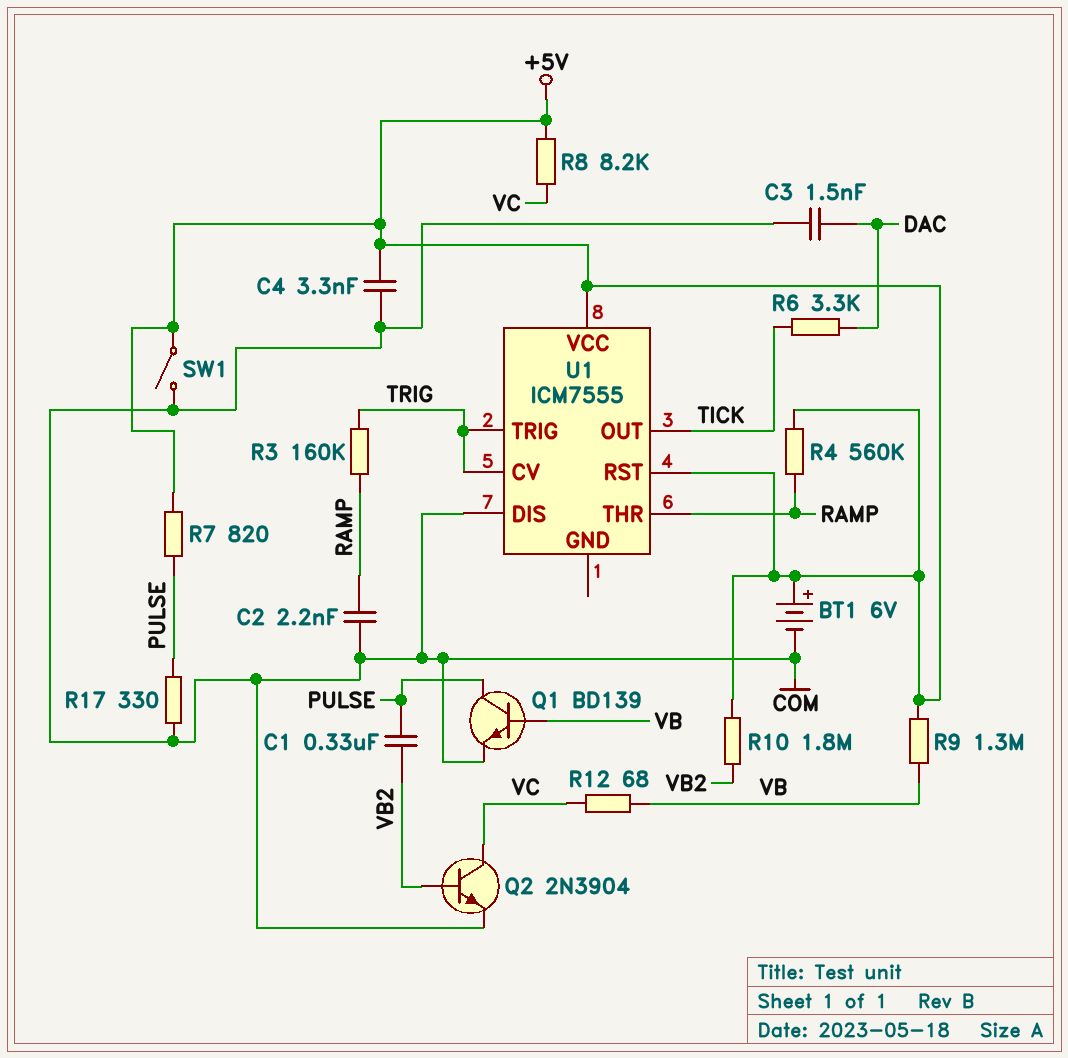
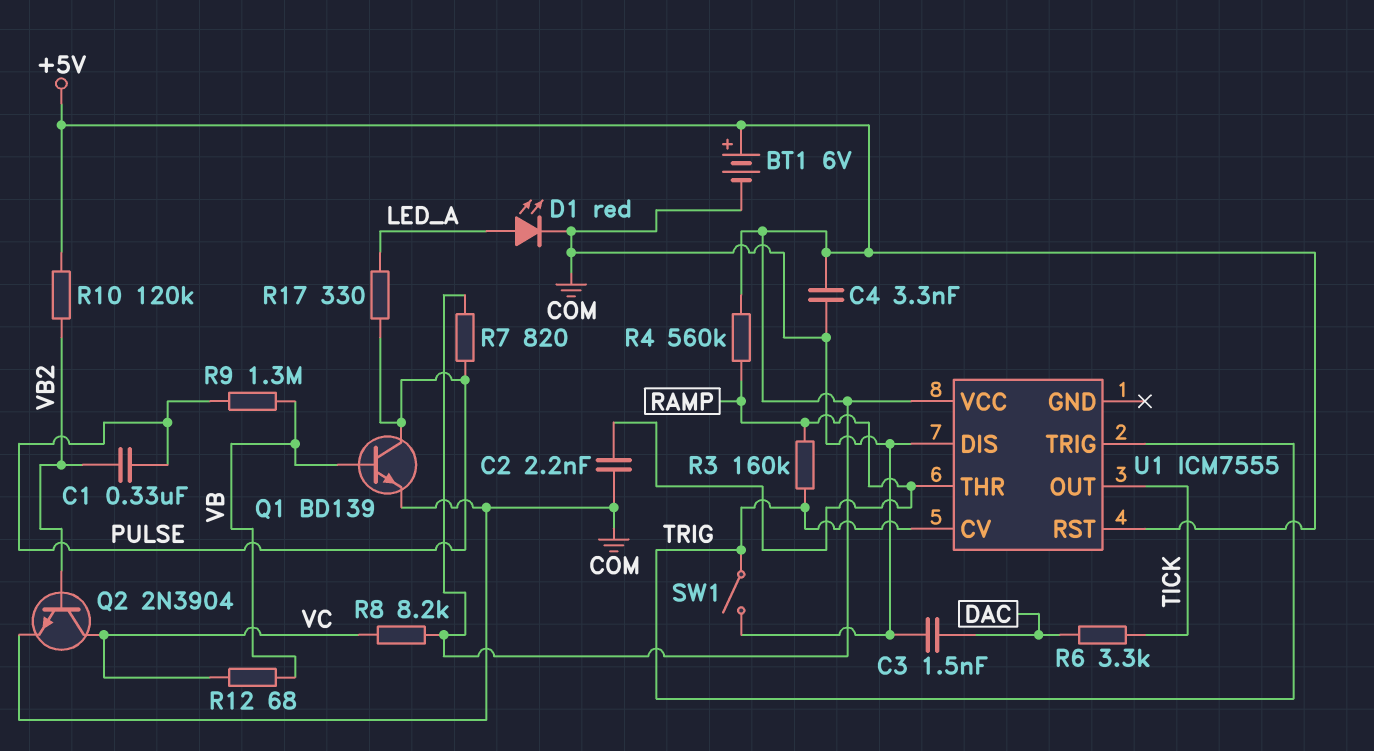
D1: none -> LED red (A LED_A, K COM)
R9: 1.3M (+5V, VB) -> 1.3M (PULSE, VB)
R10: 1.8M (+5V, VB2) -> 120k (+5V, VB2)
R17: 330 (COM, PULSE) -> 330 (LED_A, PULSE)
SW1: switch (+5V, COM) -> switch (COM, TRIG)

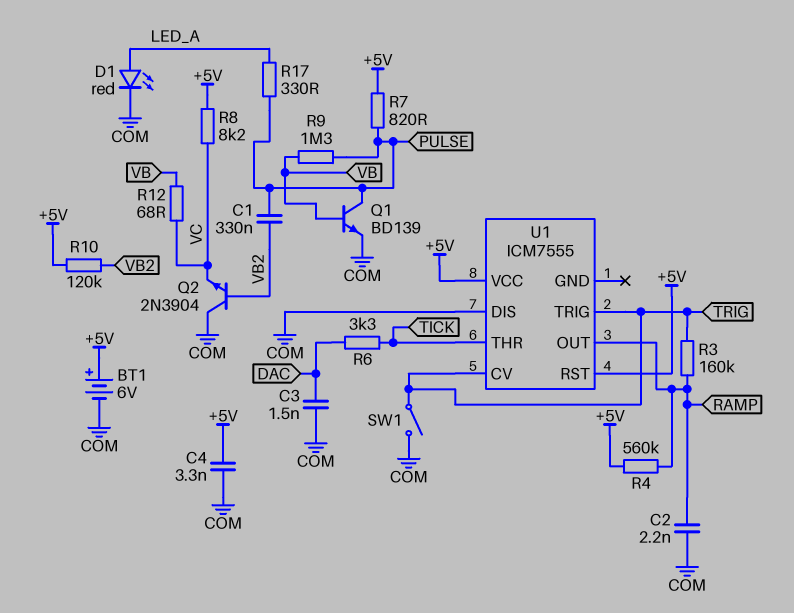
Q2: NPN 2N3904 (B VB2, C VC, E COM) -> NPN 2N3904 (B VB2, C COM, E VC)
U1 pin OUT: TICK -> RAMP
U1 pin THR: RAMP -> TICK

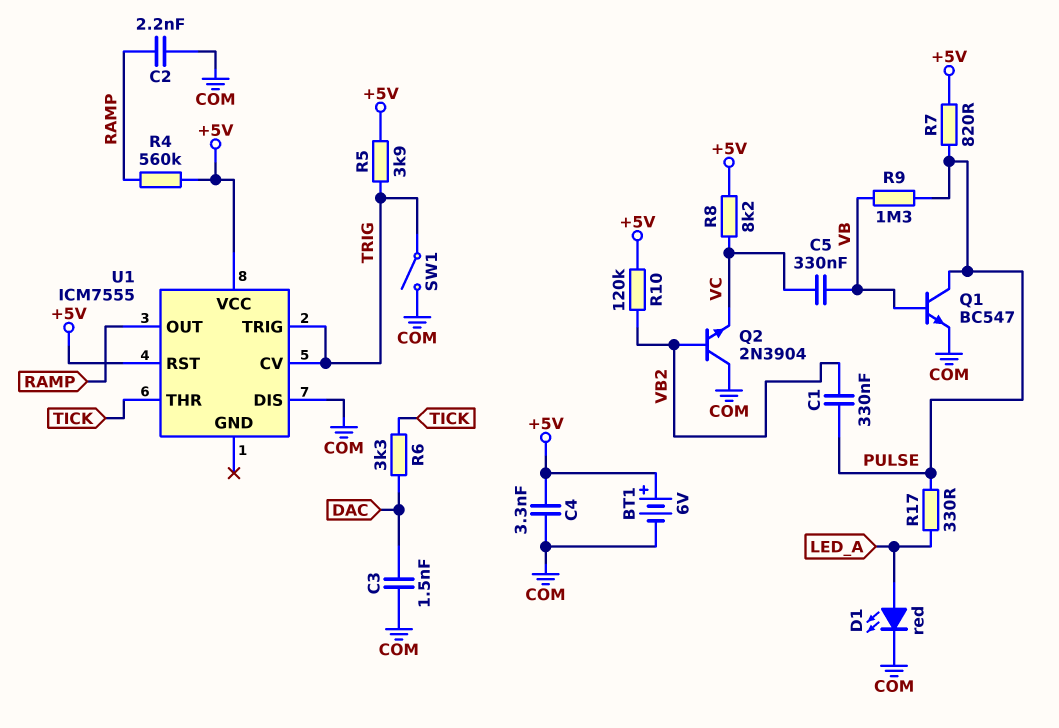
C5: none -> 330nF (VB, VC)
Q1: NPN BD139 (B VB, C PULSE, E COM) -> NPN BC547 (B VB, C PULSE, E COM)
R3: 160k (RAMP, TRIG) -> none
R5: none -> 3.9k (+5V, TRIG)
R12: 68 (VB, VC) -> none

